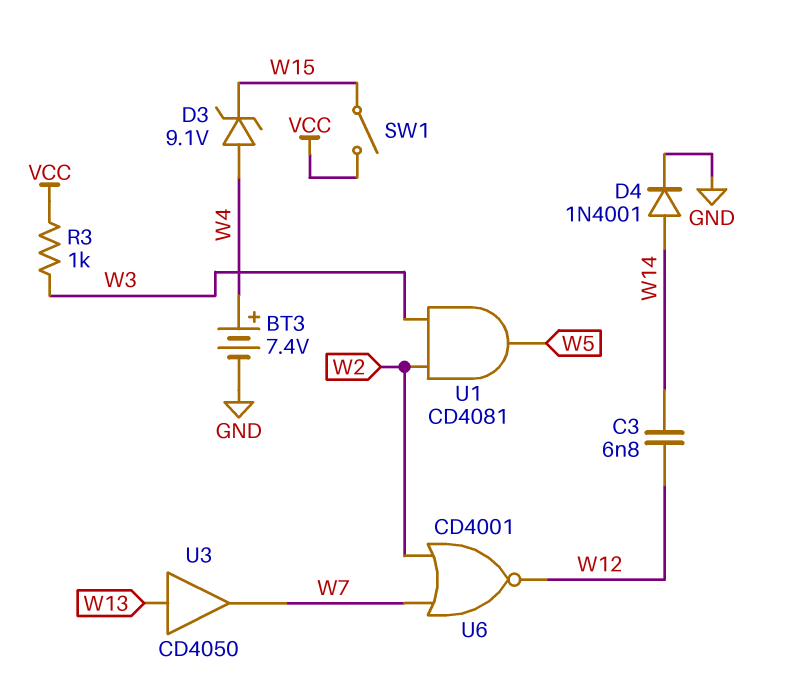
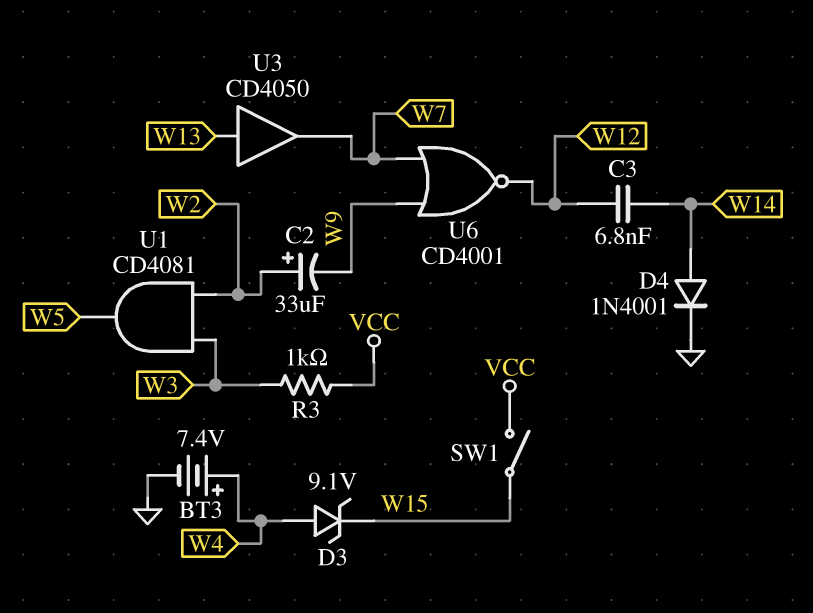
C2: none -> 33uF (plus W2, minus W9)
U6: NOR CD4001 (in W2, in W7, out W12) -> NOR CD4001 (in W7, in W9, out W12)

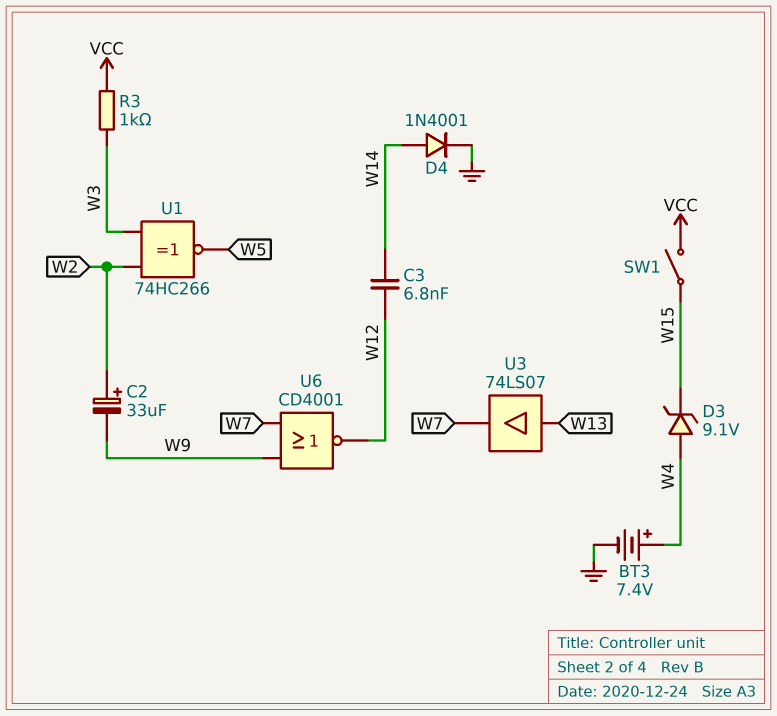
U1: AND CD4081 (in W2, in W3, out W5) -> XNOR 74HC266 (in W2, in W3, out W5)
U3: buffer CD4050 (in W13, out W7) -> buffer 74LS07 (in W13, out W7)

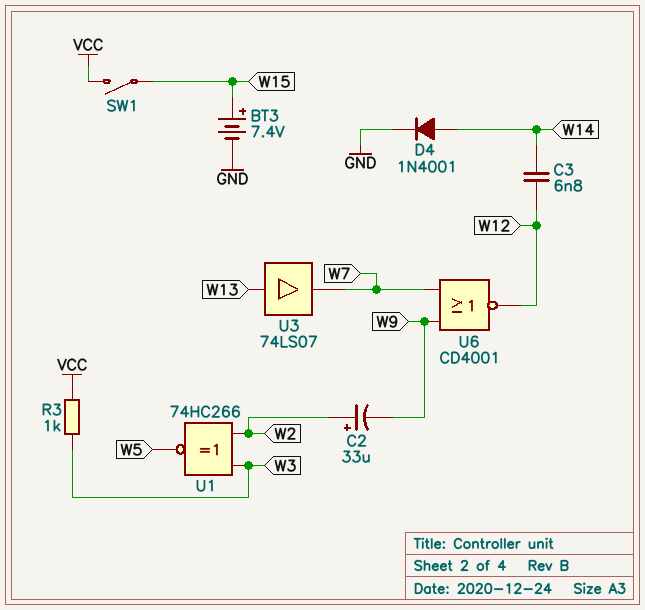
BT3: 7.4V (plus W4, minus GND) -> 7.4V (plus W15, minus GND)
D3: zener 9.1V (A W4, K W15) -> none

